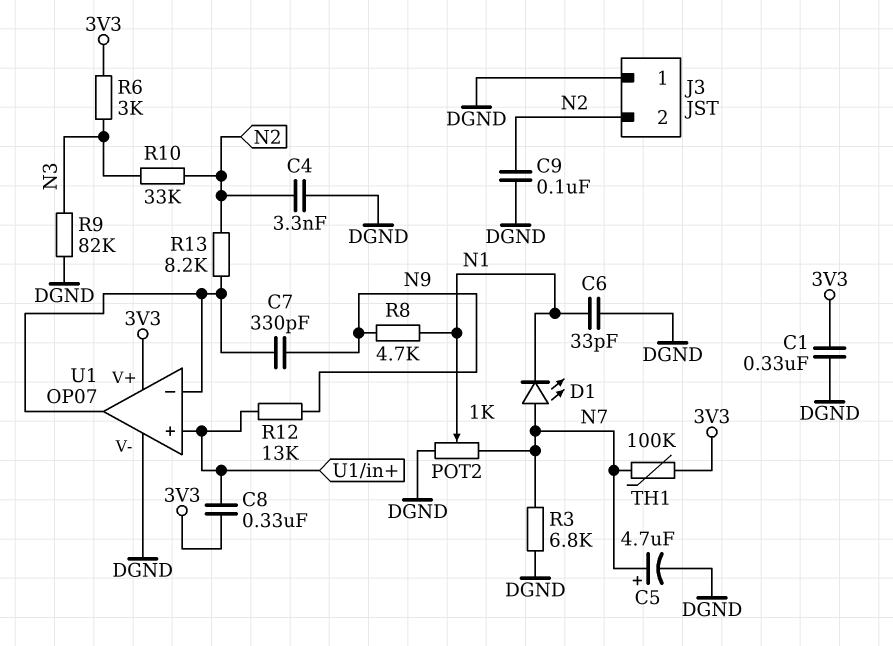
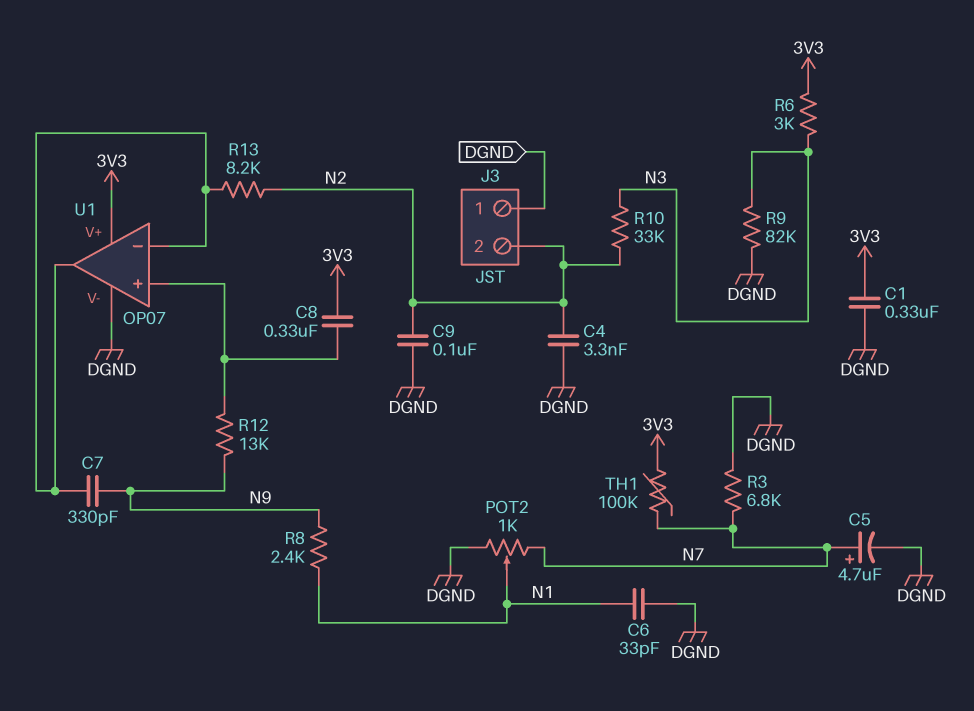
D1: LED (A N7, K N1) -> none
R8: 4.7k (N1, N9) -> 2.4k (N1, N9)

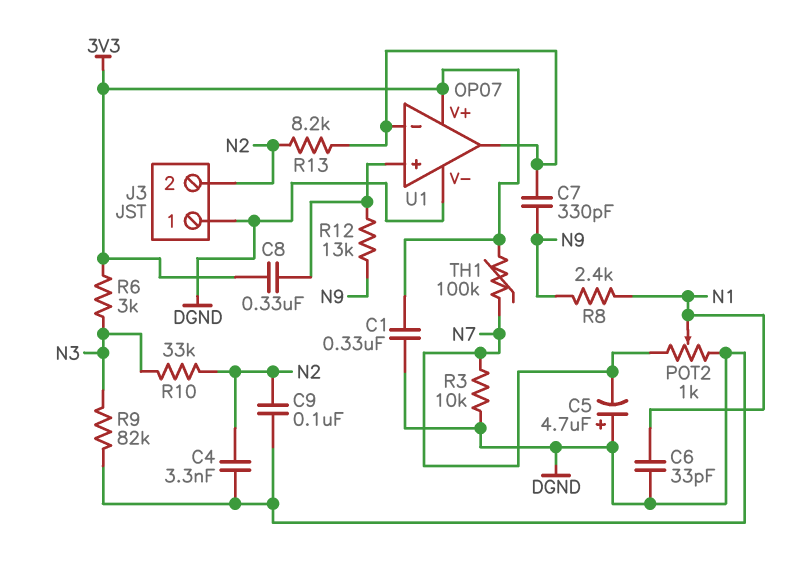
C5: 4.7uF (plus N7, minus DGND) -> 4.7uF (plus DGND, minus N7)
R3: 6.8k (DGND, N7) -> 10k (DGND, N7)

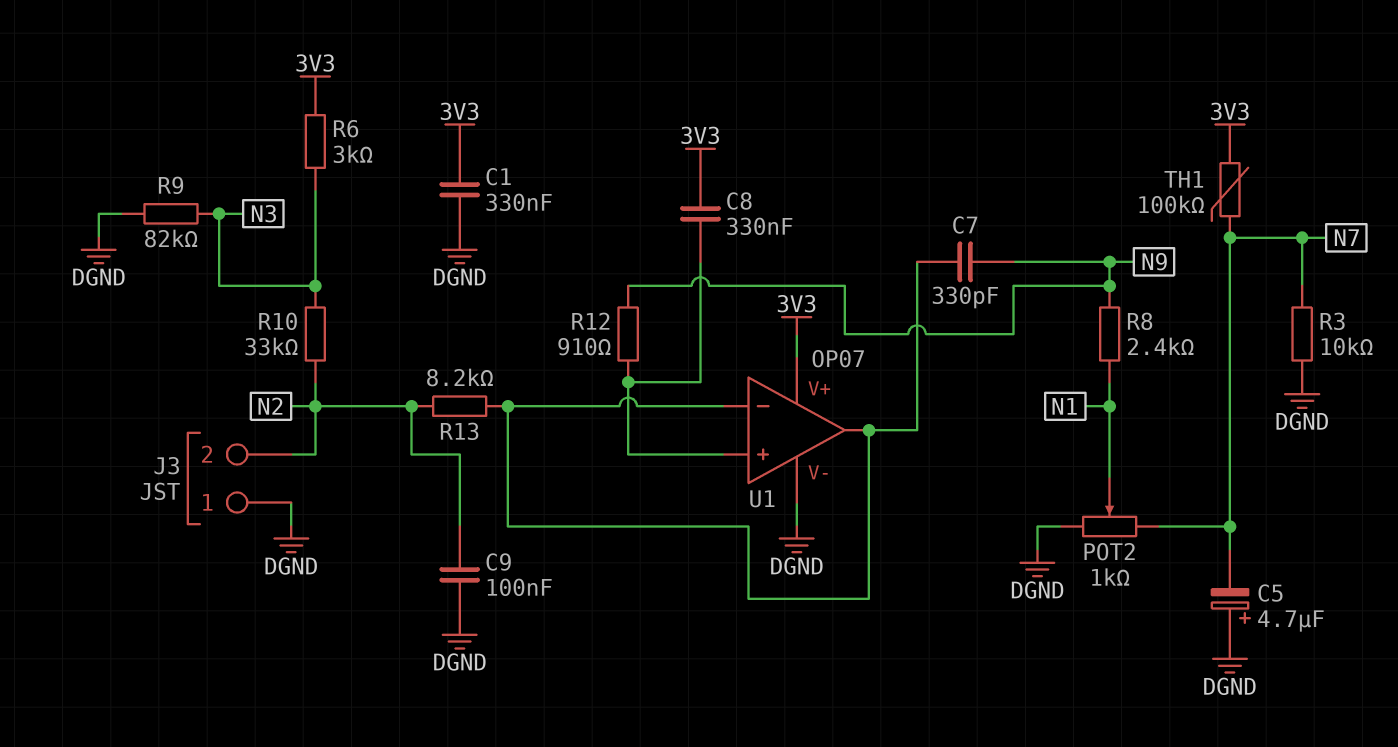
C4: 3.3nF (DGND, N2) -> none
C6: 33pF (DGND, N1) -> none
R12: 13k (N9, U1/in+) -> 910 (N9, U1/in+)

